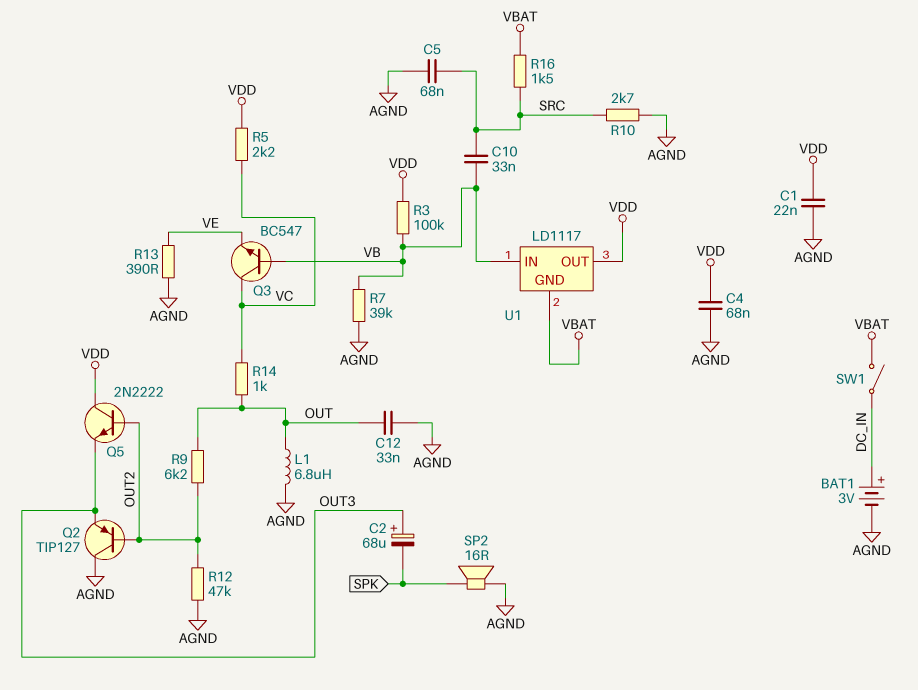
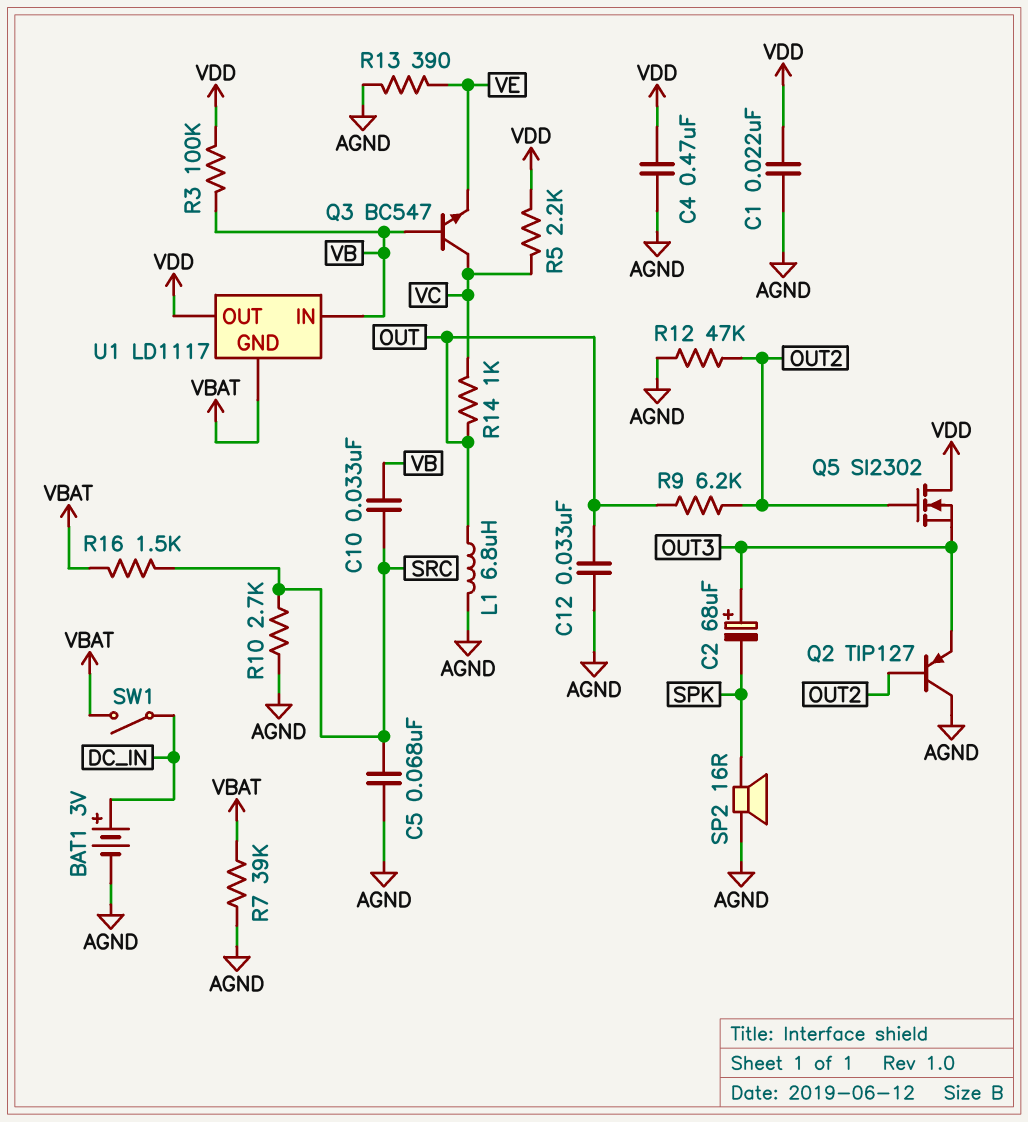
C4: 68nF (AGND, VDD) -> 470nF (AGND, VDD)
Q5: NPN 2N2222 (B OUT2, C VDD, E OUT3) -> NMOS SI2302 (G OUT2, D VDD, S OUT3)
R7: 39k (AGND, VB) -> 39k (AGND, VBAT)

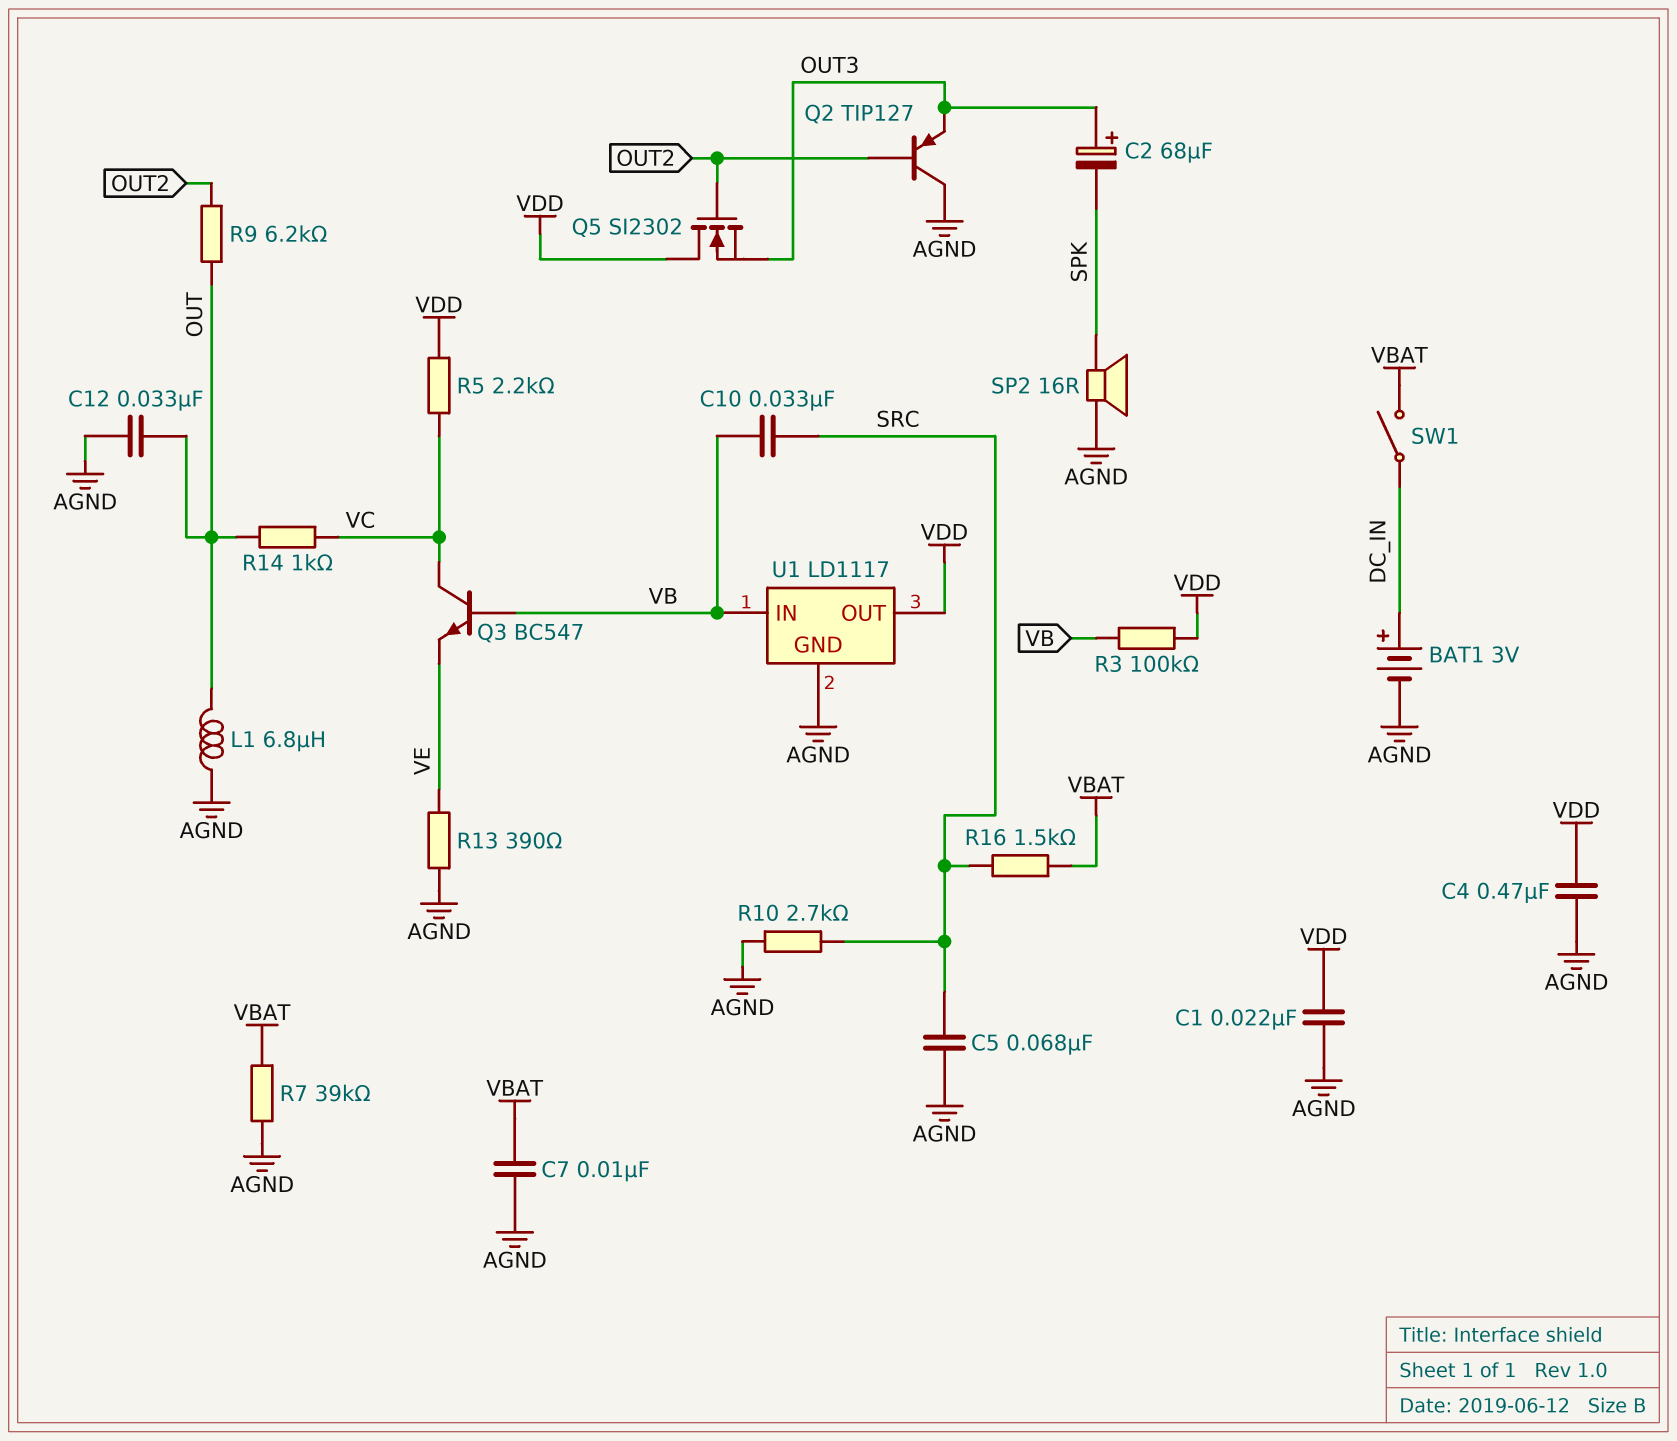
C7: none -> 10nF (AGND, VBAT)
R12: 47k (AGND, OUT2) -> none
U1 pin GND: VBAT -> AGND

